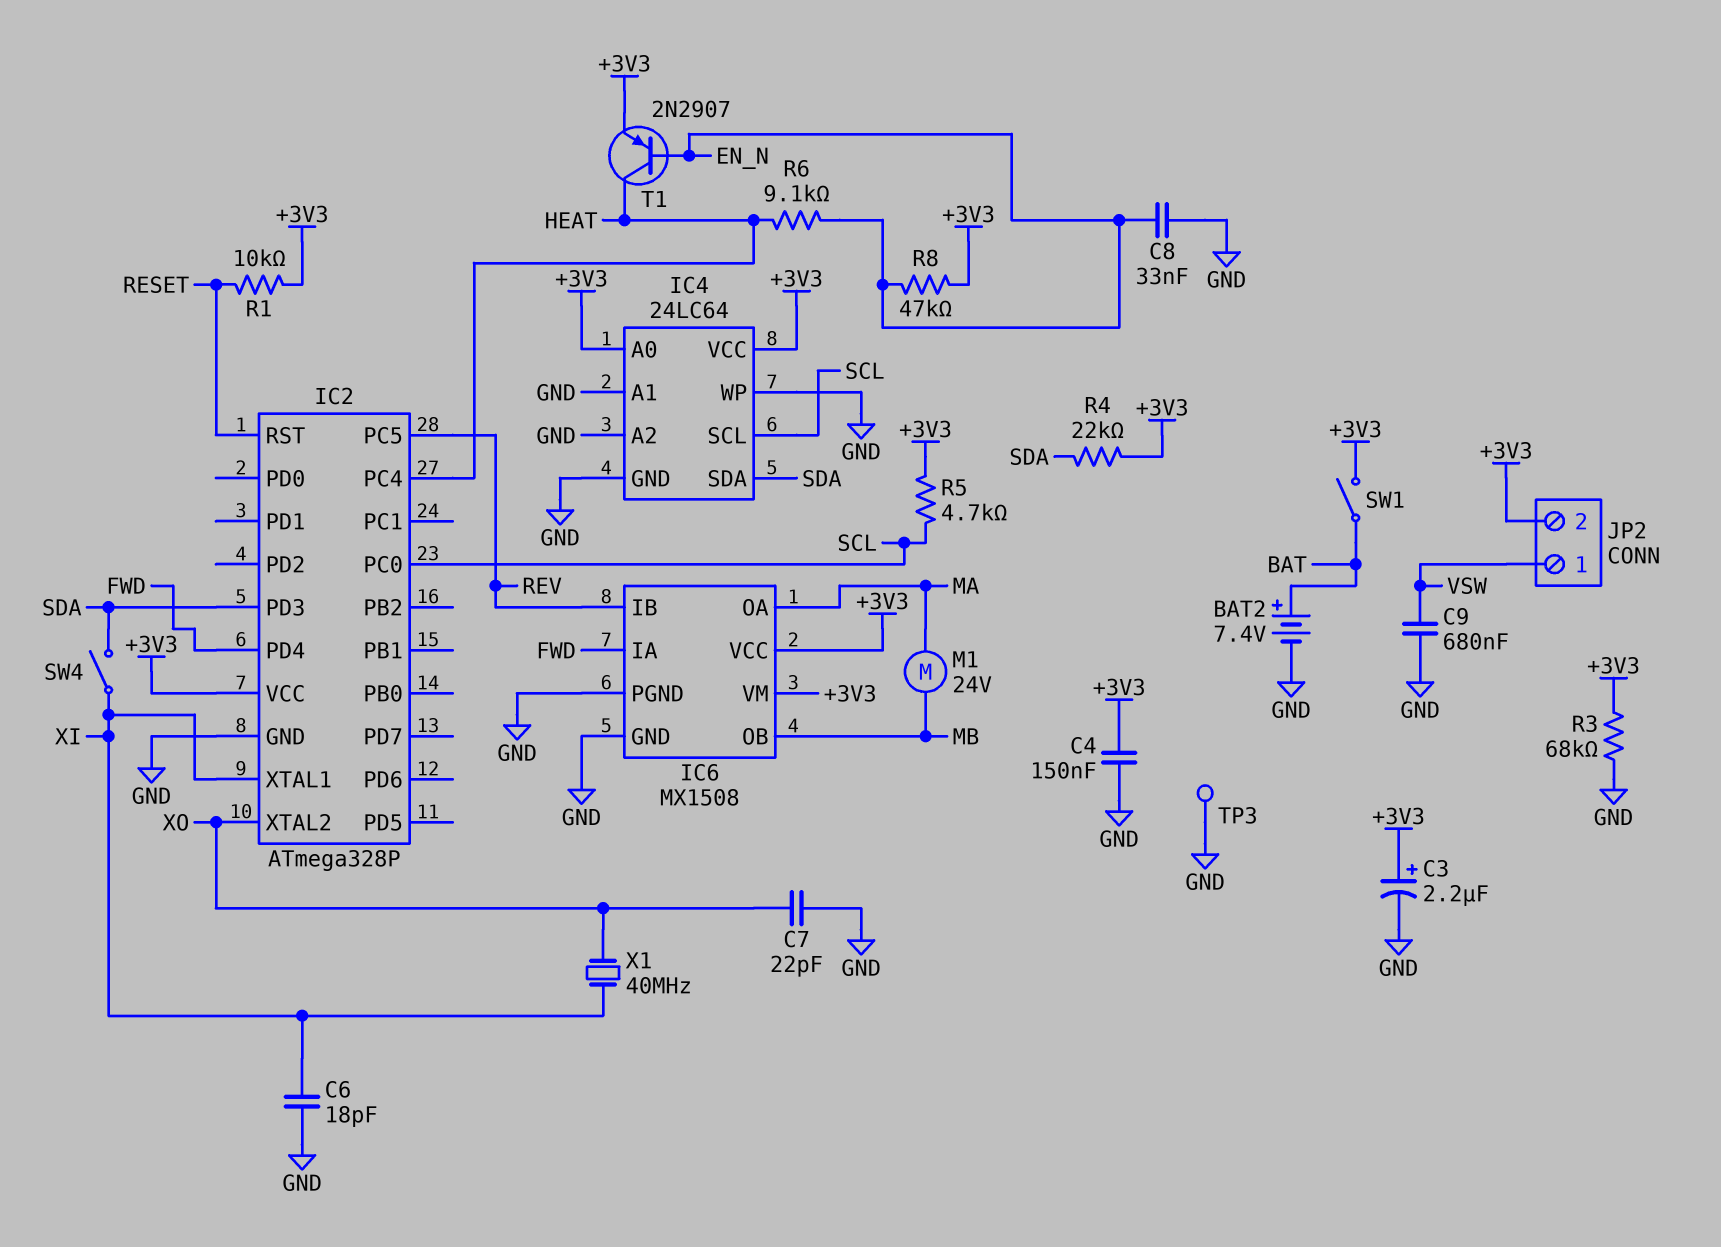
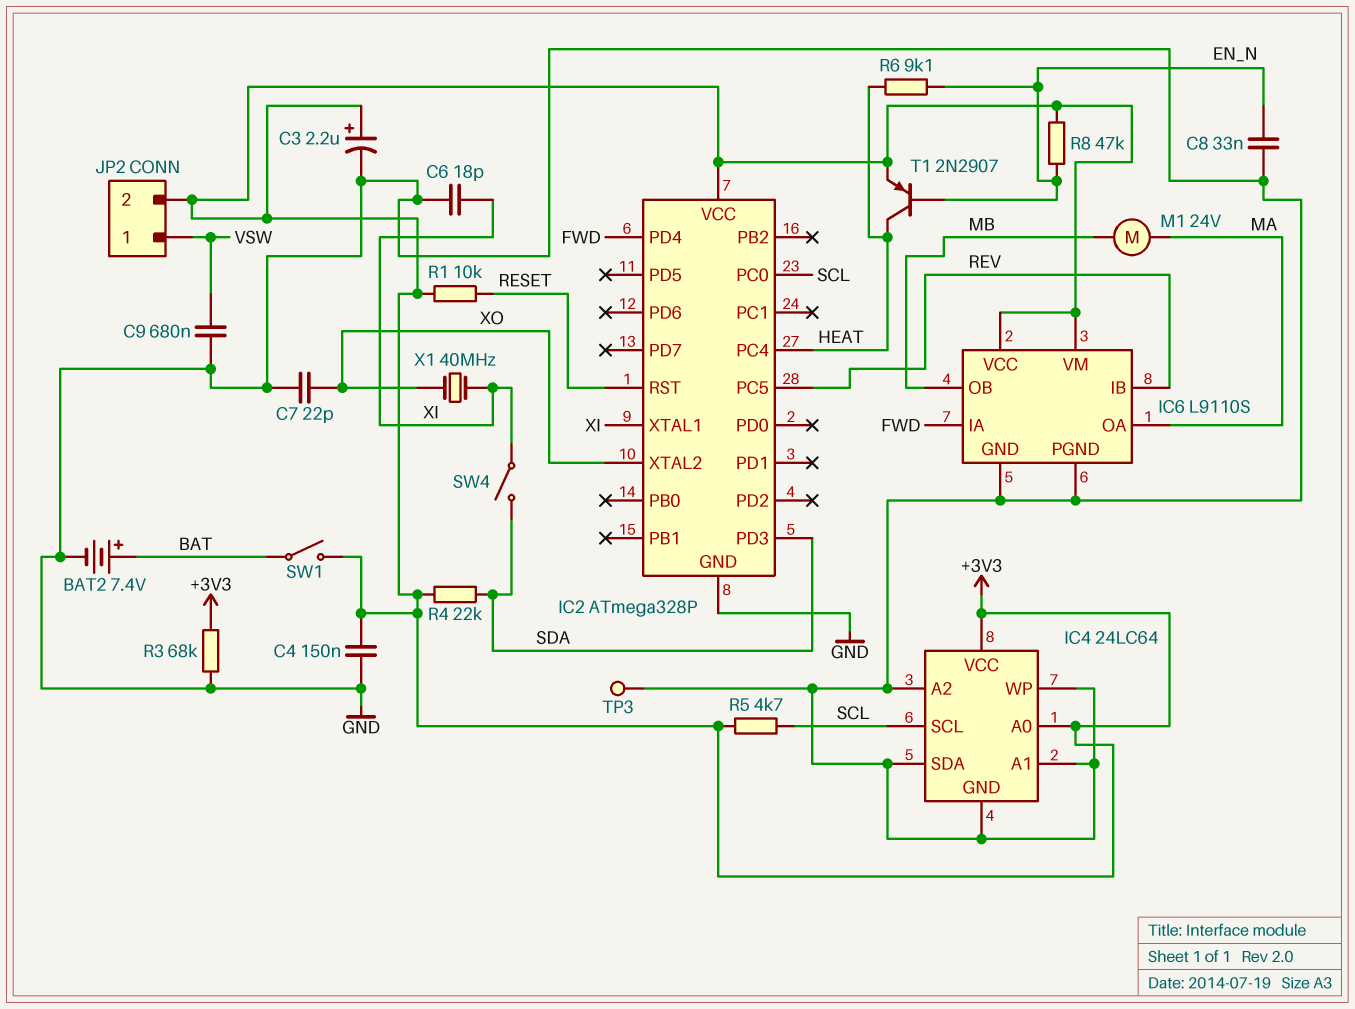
IC4 pin SDA: SDA -> GND
IC6: MX1508 -> L9110S

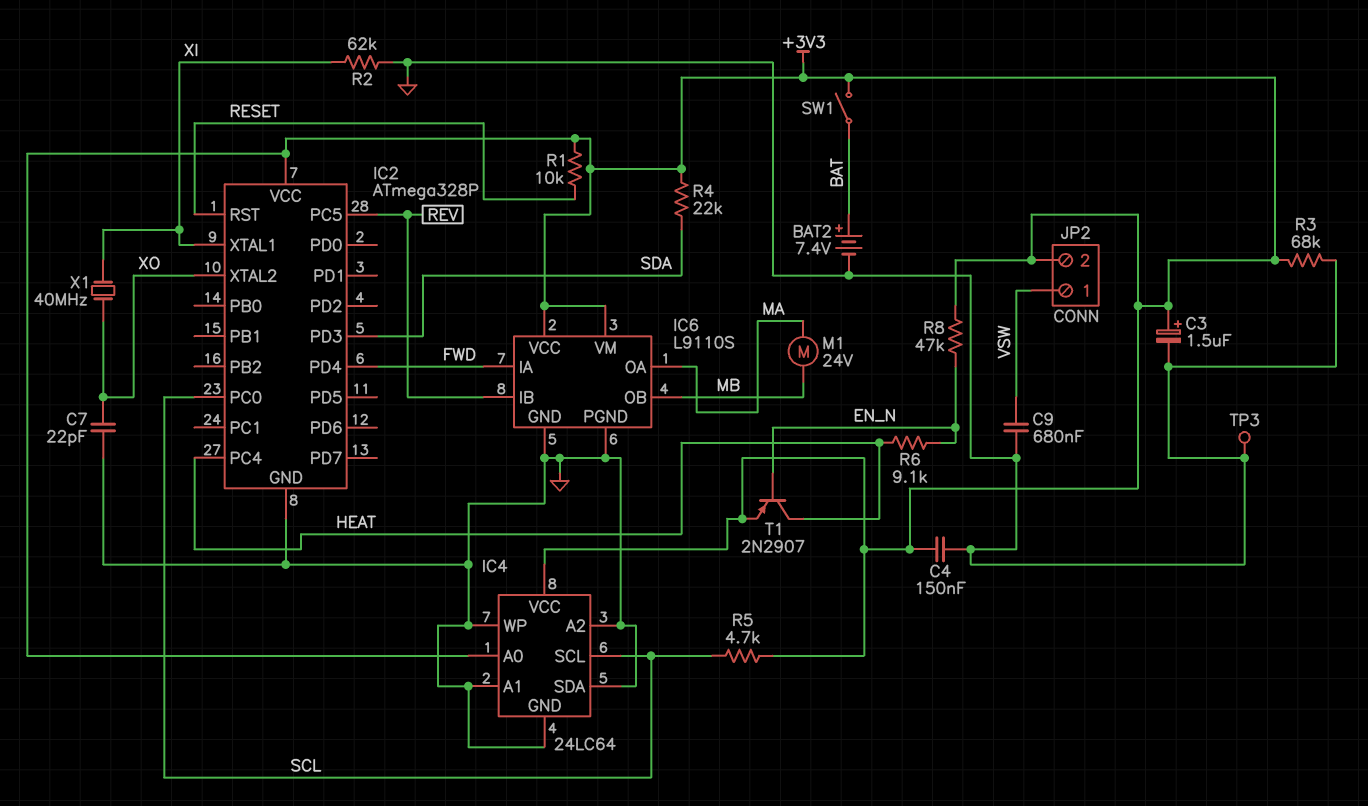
C3: 2.2uF (plus +3V3, minus GND) -> 1.5uF (plus +3V3, minus GND)
C6: 18pF (GND, XI) -> none
C8: 33nF (EN_N, GND) -> none
R2: none -> 62k (GND, XI)
SW4: switch (SDA, XI) -> none

